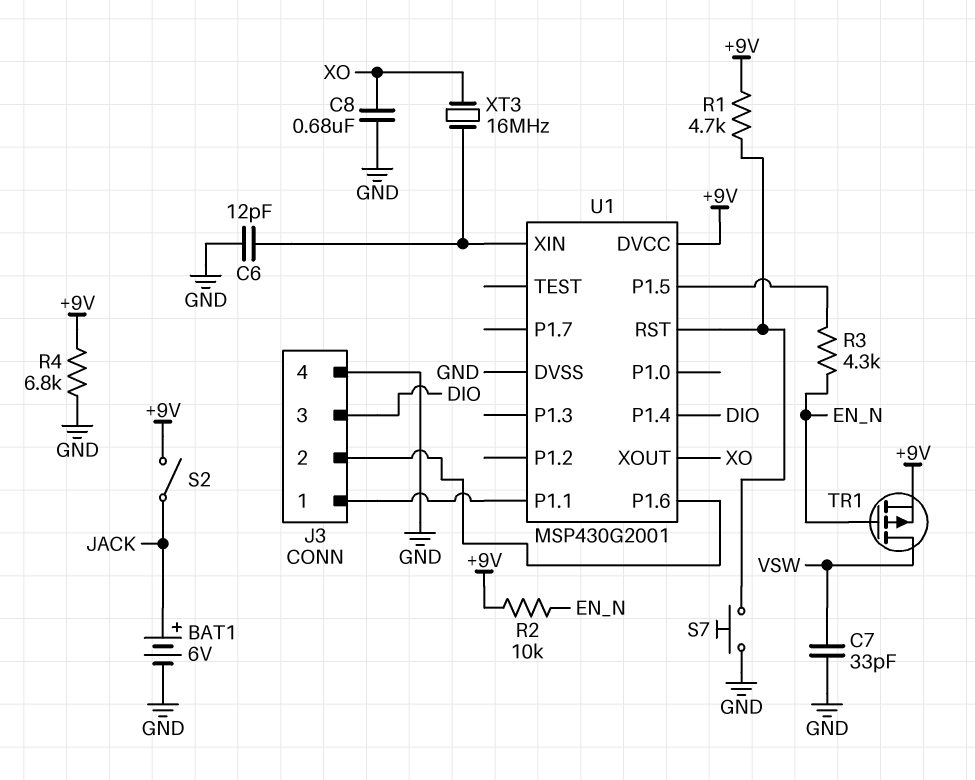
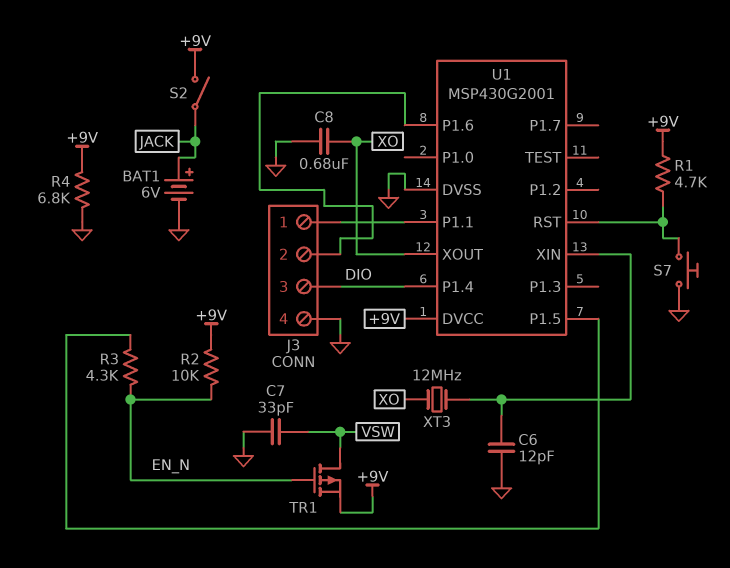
XT3: 16MHz (U1/XIN, XO) -> 12MHz (U1/XIN, XO)

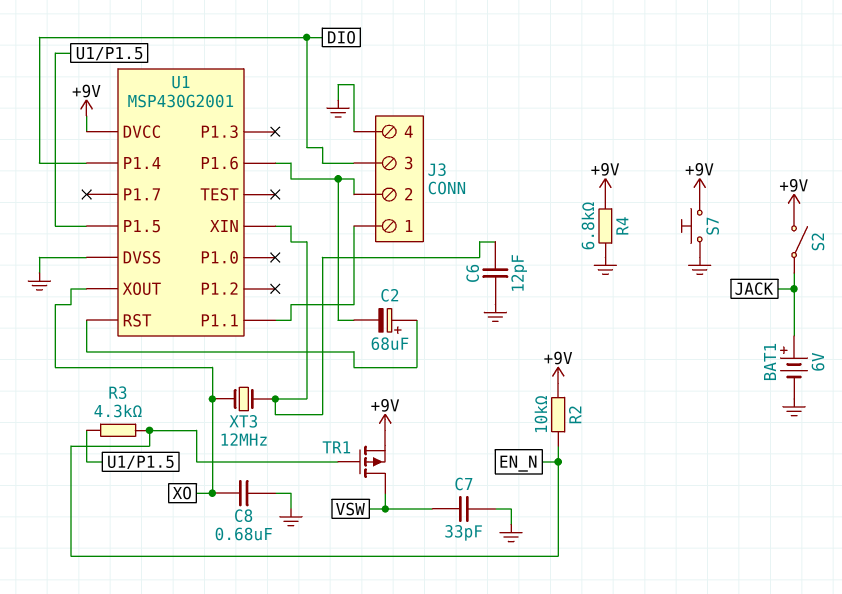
C2: none -> 68uF (plus U1/RST, minus J3/2)
R1: 4.7k (+9V, U1/RST) -> none
S7: button (GND, U1/RST) -> button (+9V, GND)

